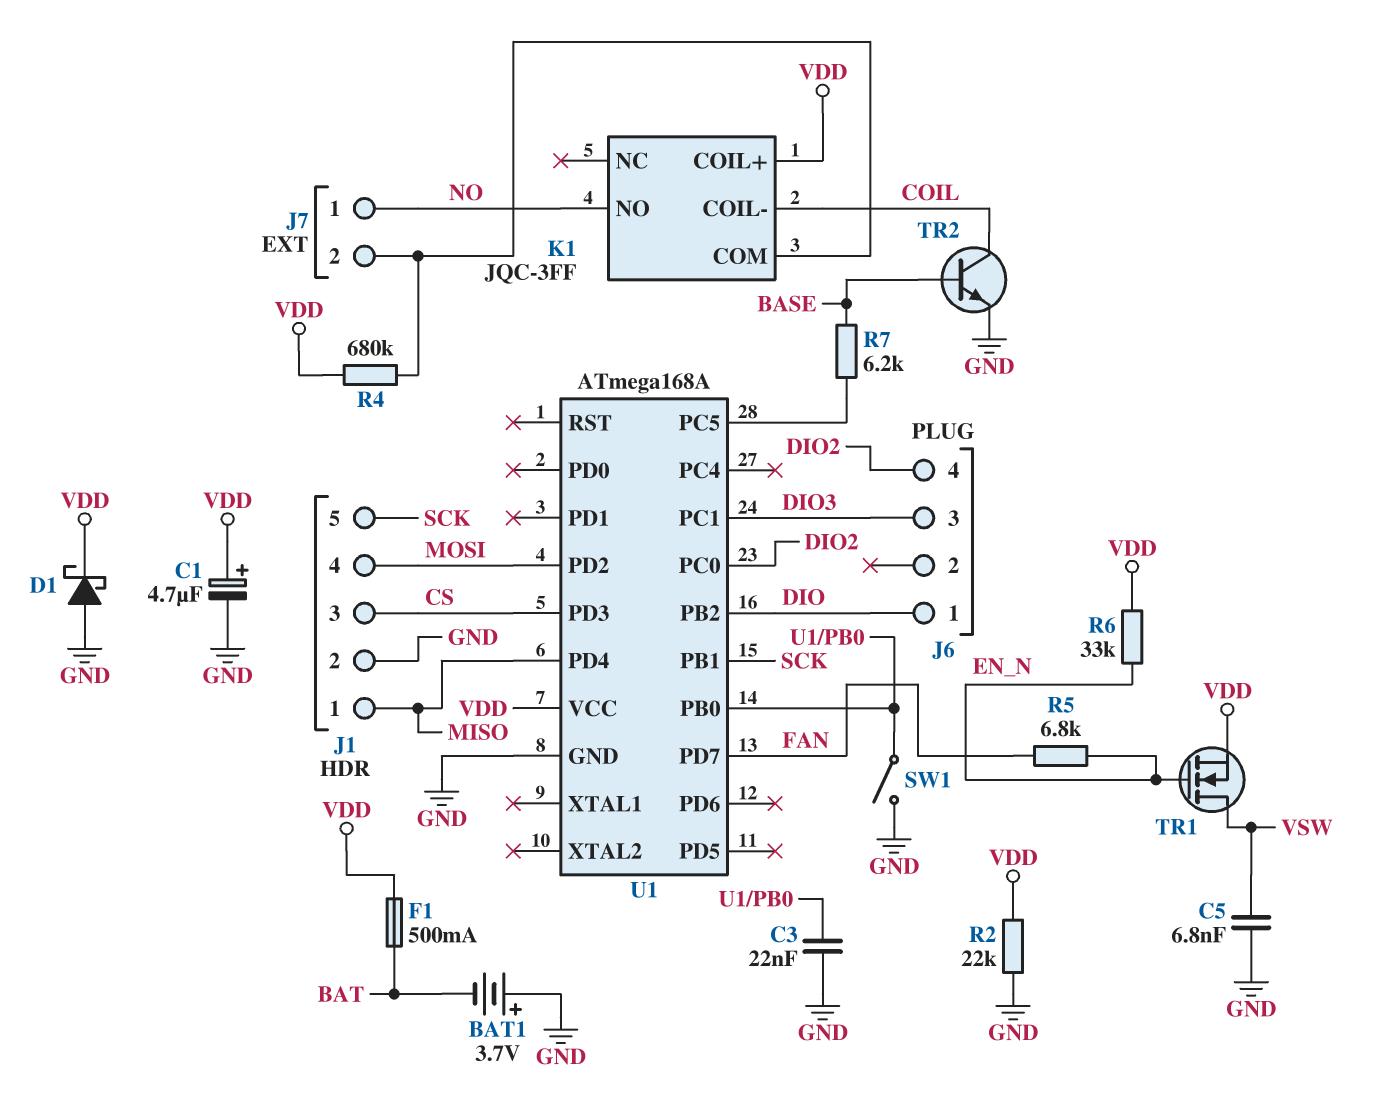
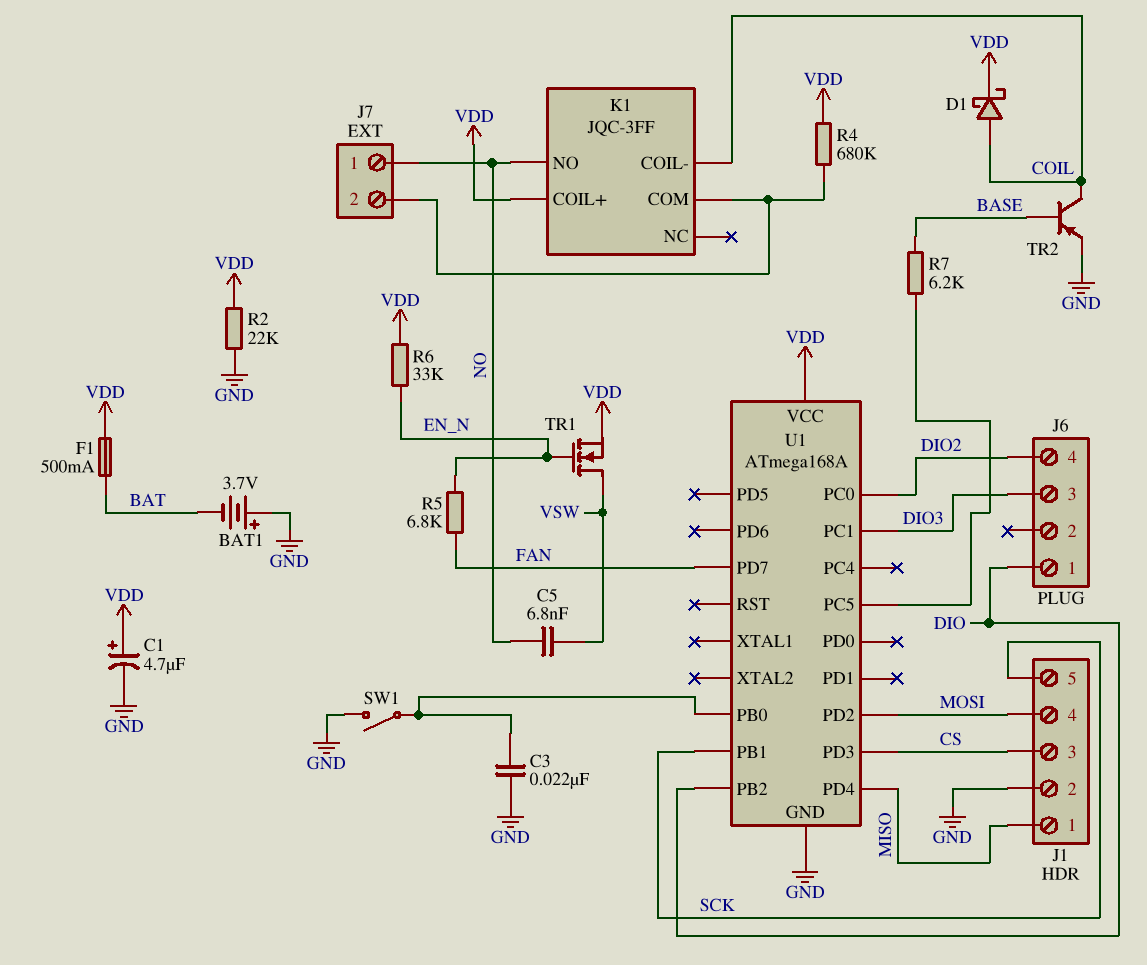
C5: 6.8nF (GND, VSW) -> 6.8nF (NO, VSW)
D1: schottky (A GND, K VDD) -> schottky (A COIL, K VDD)
TR2: NPN (B BASE, C COIL, E GND) -> PNP (B BASE, C COIL, E GND)

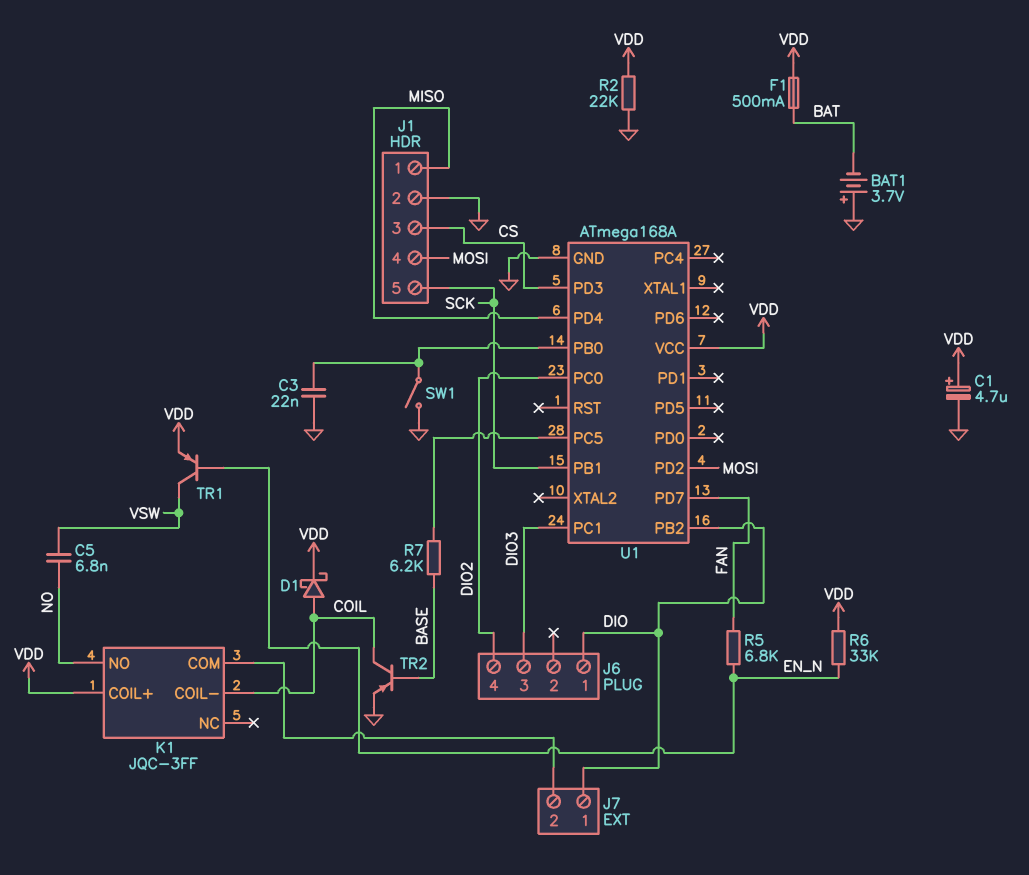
J7 pin 1: NO -> DIO
R4: 680k (J7/2, VDD) -> none
TR1: NMOS (G EN_N, D VSW, S VDD) -> PNP (B EN_N, C VSW, E VDD)

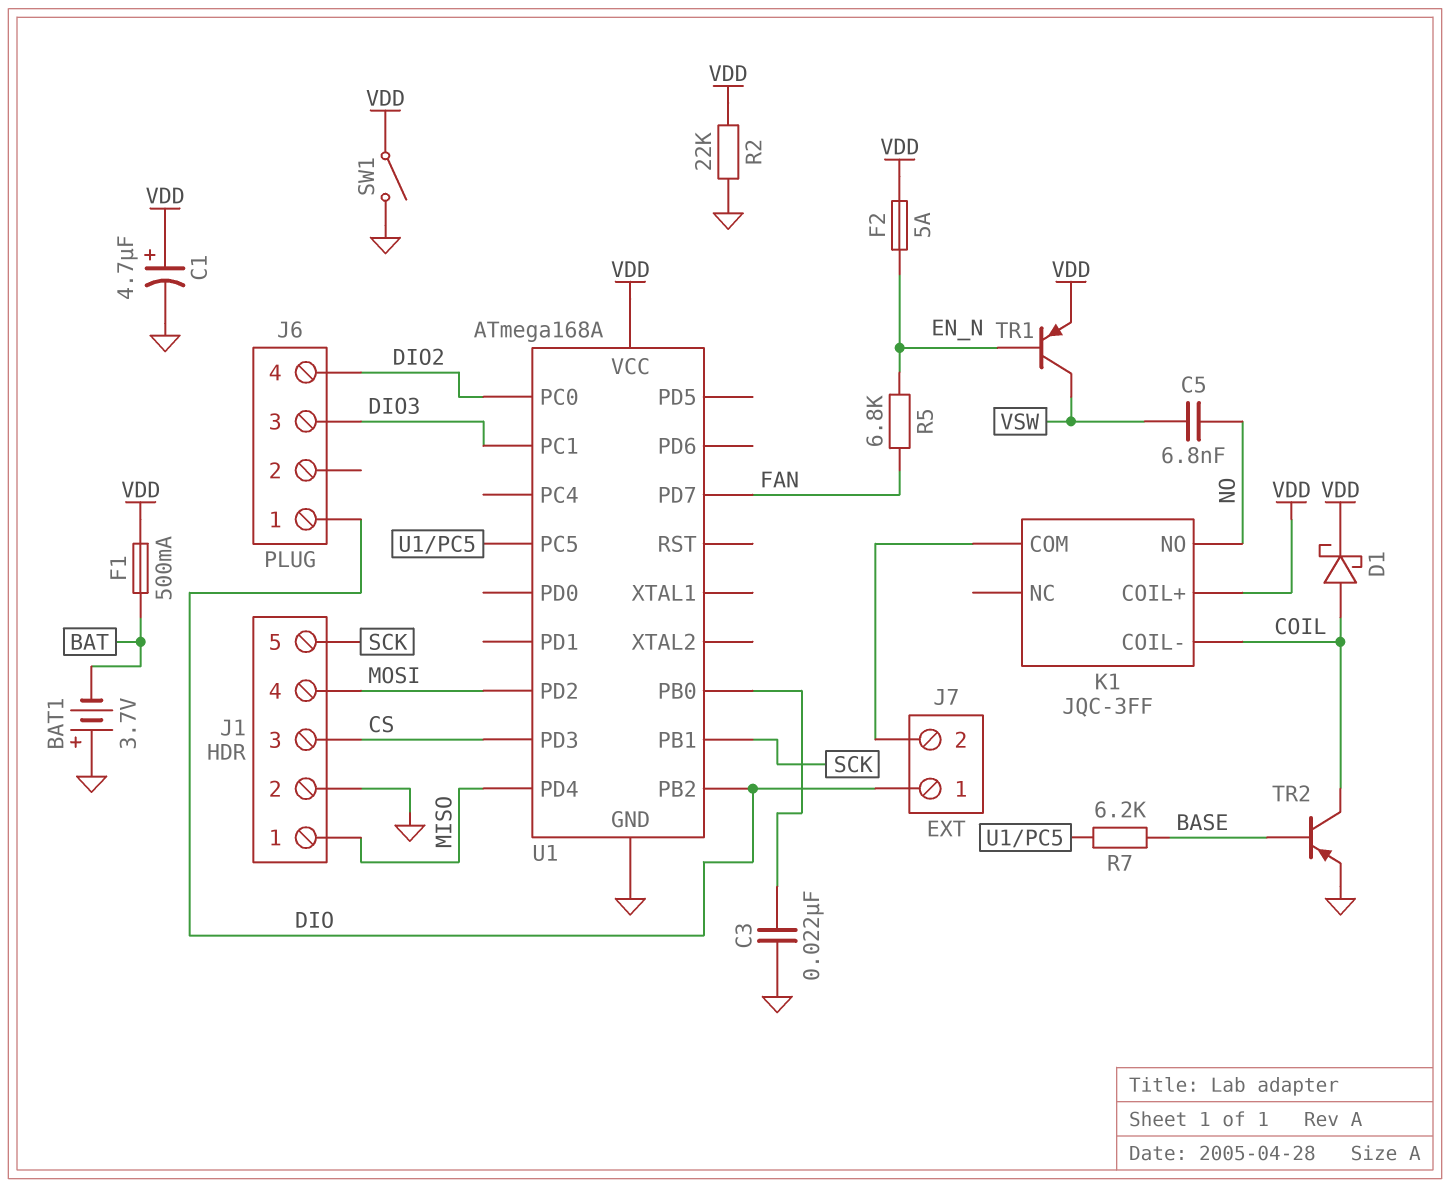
F2: none -> 5A (EN_N, VDD)
R6: 33k (EN_N, VDD) -> none
SW1: switch (GND, U1/PB0) -> switch (GND, VDD)

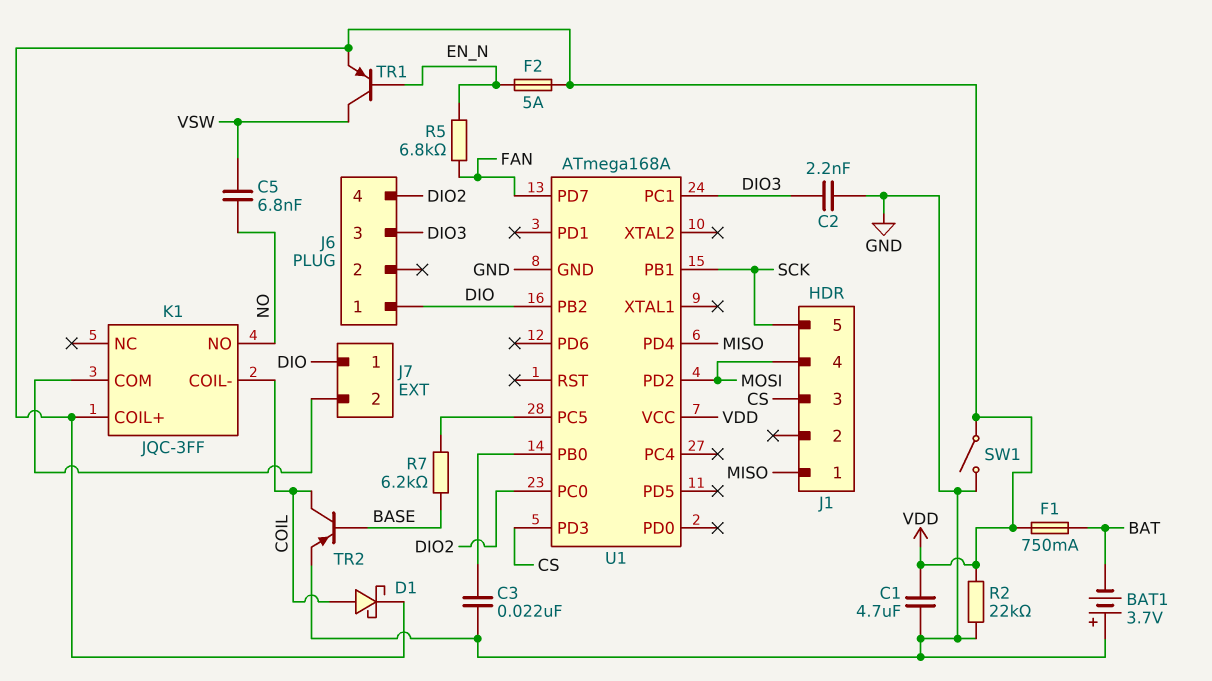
C1: 4.7uF (plus VDD, minus GND) -> 4.7uF (GND, VDD)
C2: none -> 2.2nF (DIO3, GND)
F1: 500mA (BAT, VDD) -> 750mA (BAT, VDD)
J1 pin 2: GND -> none

